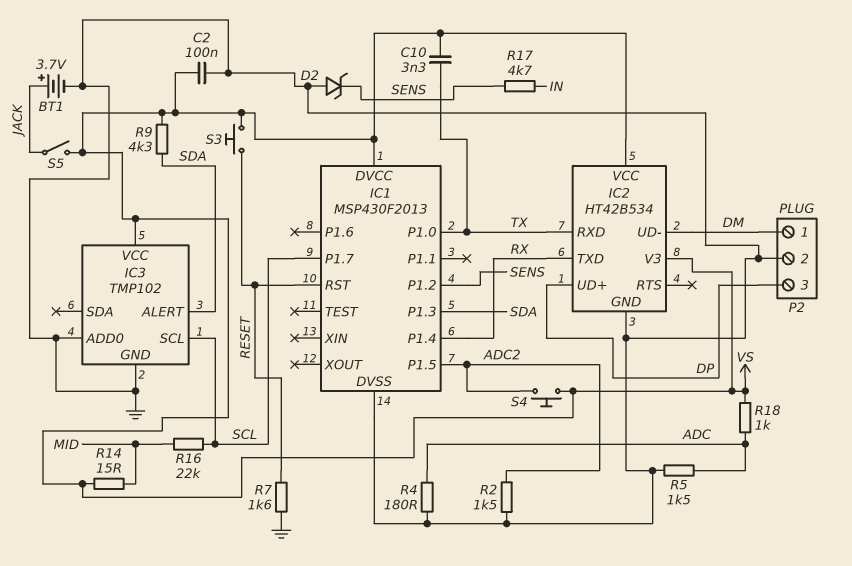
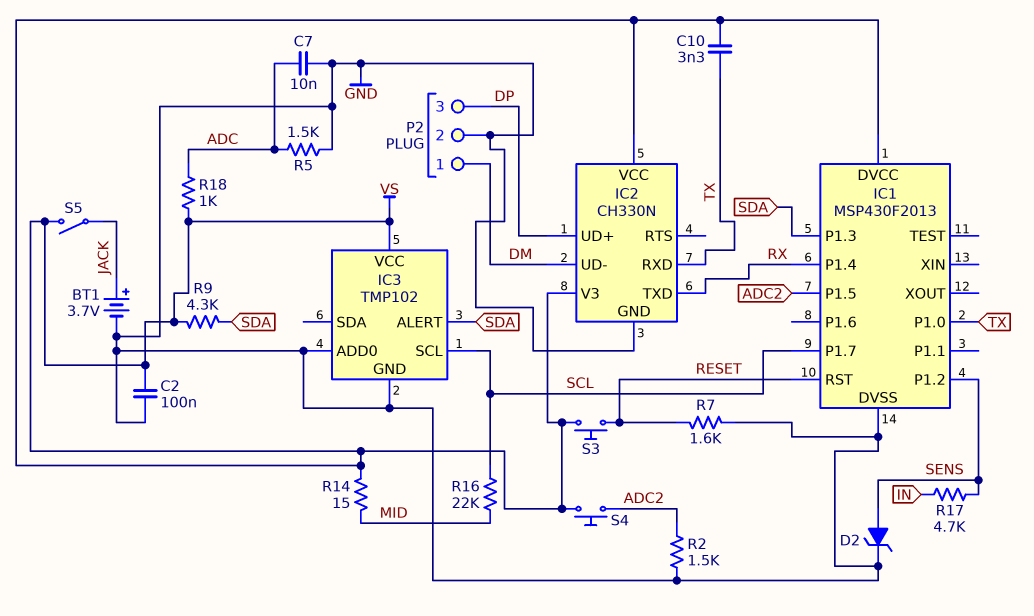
C7: none -> 10nF (ADC, GND)
D2: zener (A GND, K SENS) -> zener (A SENS, K GND)
IC2: HT42B534 -> CH330N
R4: 180 (ADC, GND) -> none

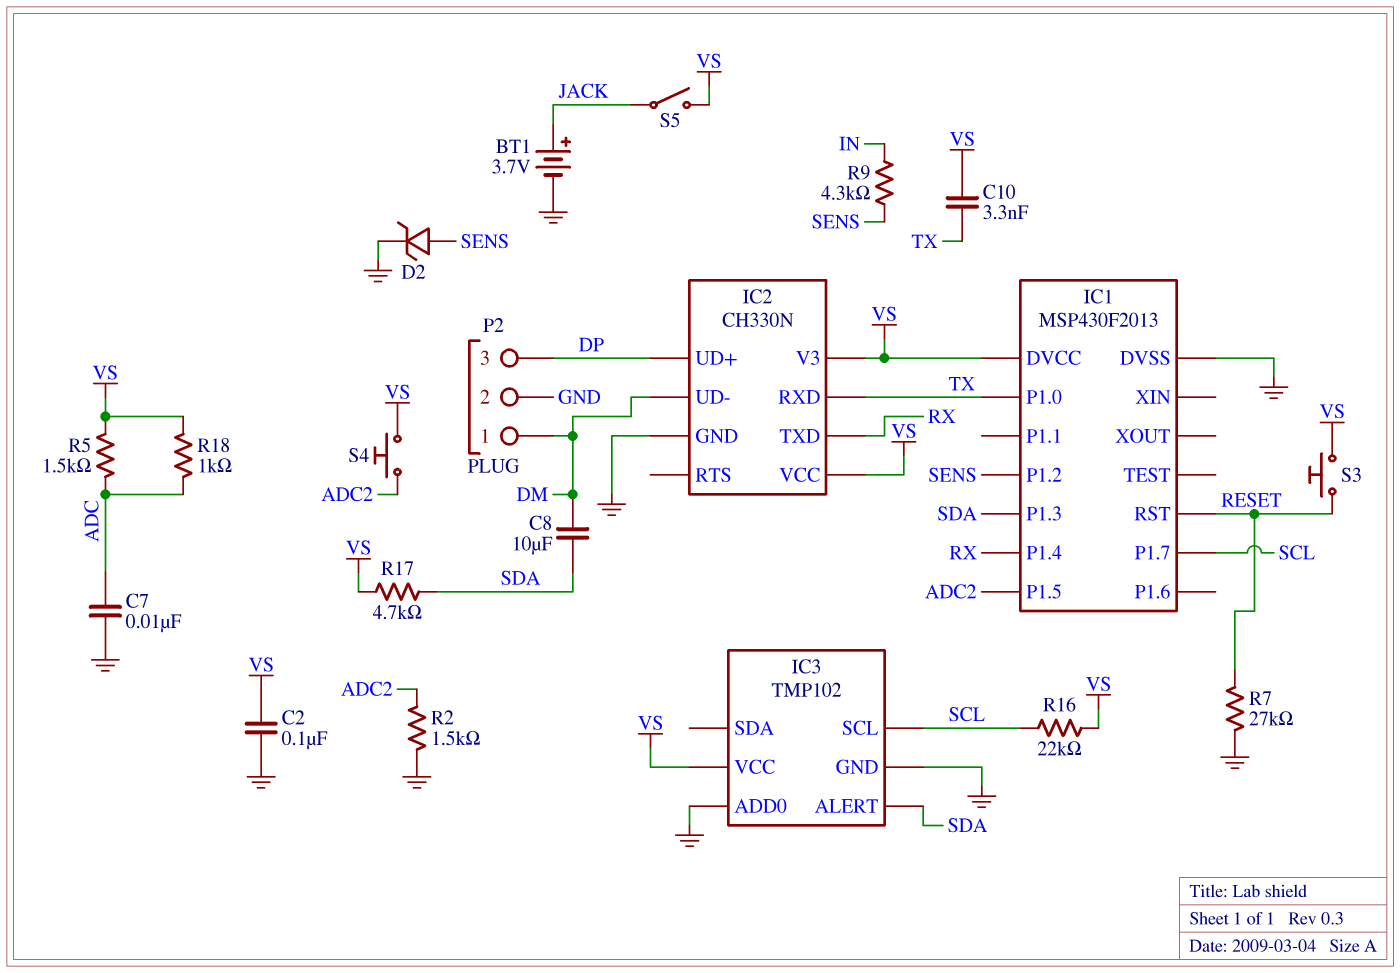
C8: none -> 10uF (DM, SDA)
R5: 1.5k (ADC, GND) -> 1.5k (ADC, VS)
R7: 1.6k (GND, RESET) -> 27k (GND, RESET)
R9: 4.3k (SDA, VS) -> 4.3k (IN, SENS)
R14: 15 (MID, VS) -> none
R16: 22k (MID, SCL) -> 22k (SCL, VS)
R17: 4.7k (IN, SENS) -> 4.7k (SDA, VS)

